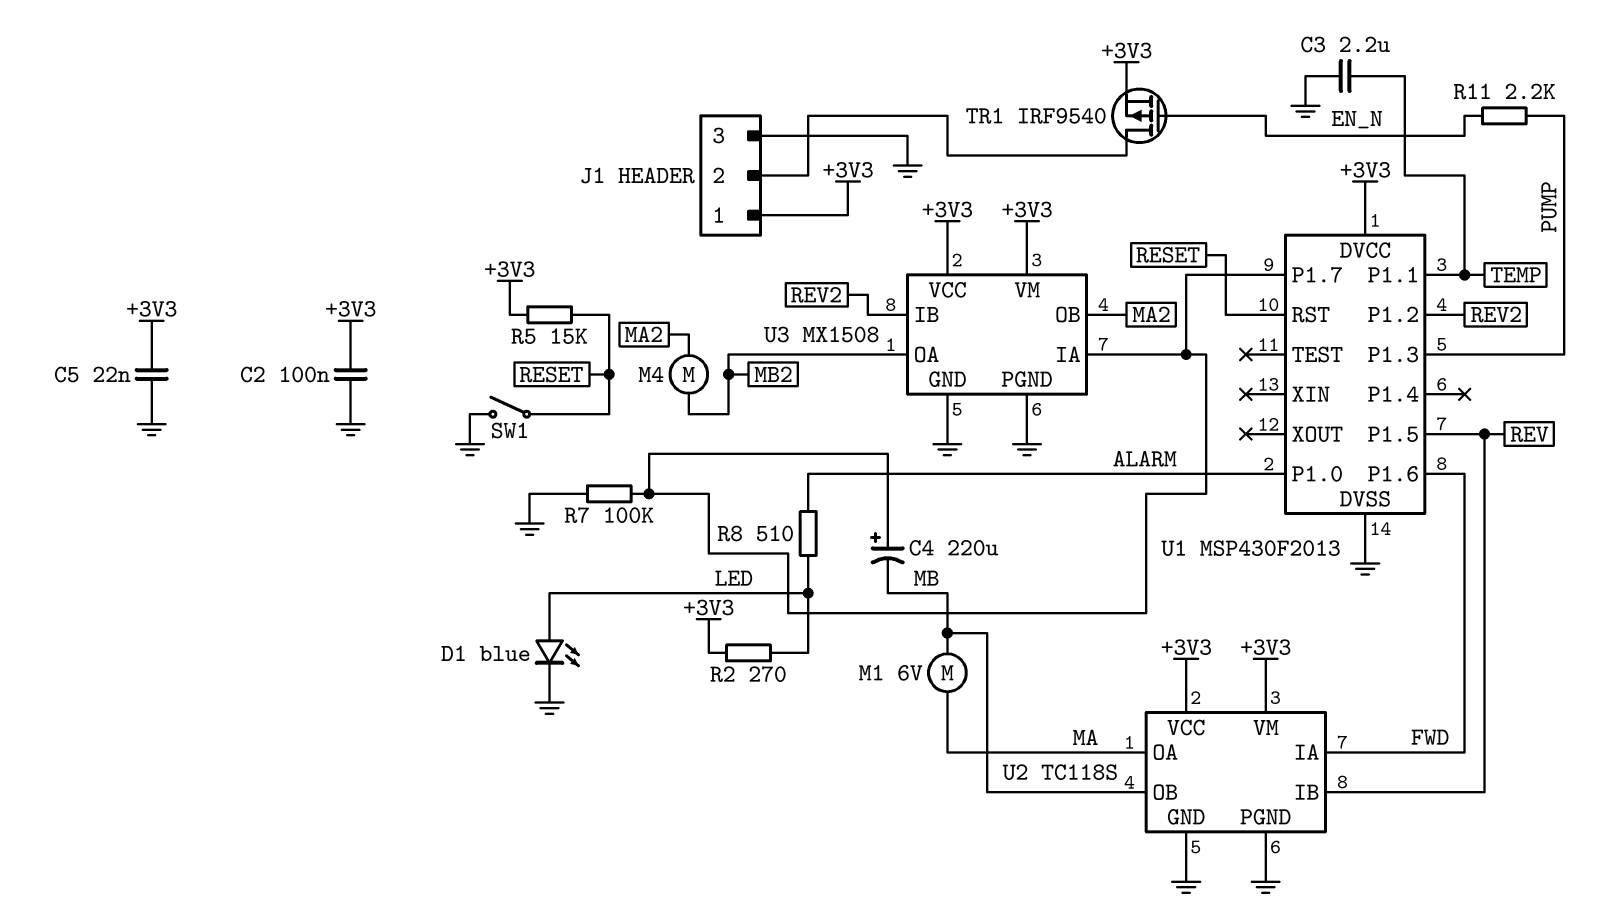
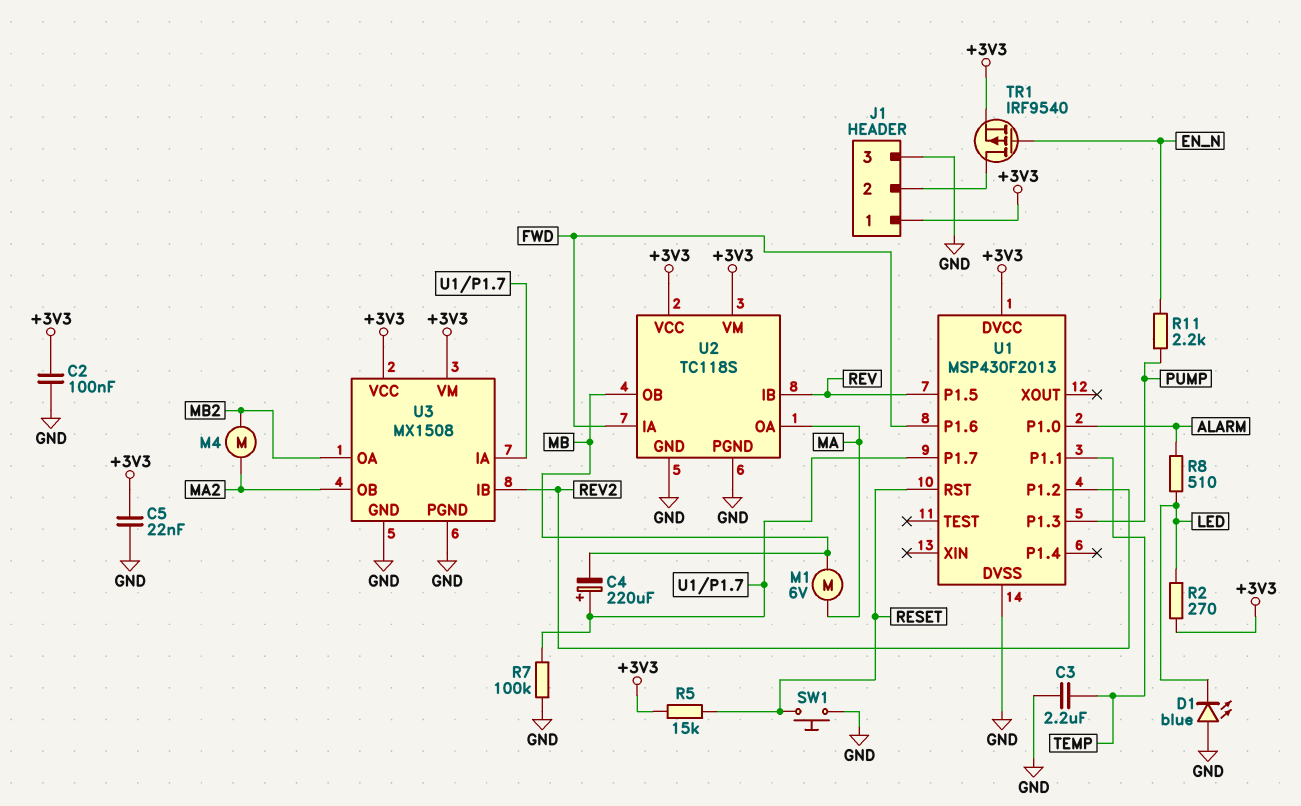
D1: LED blue (A LED, K GND) -> LED blue (A GND, K LED)
SW1: switch (GND, RESET) -> button (GND, RESET)

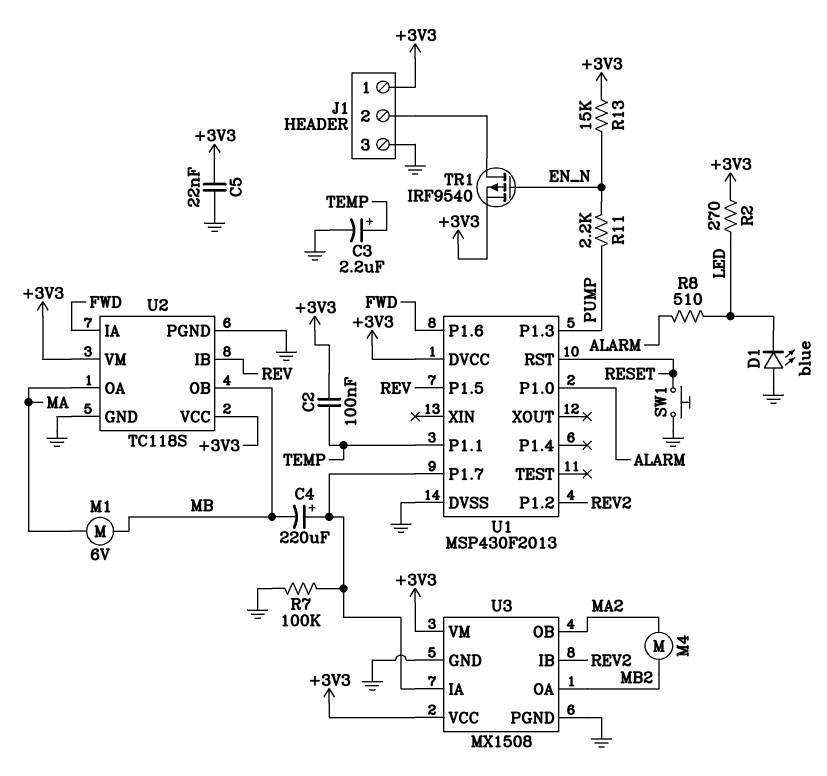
C2: 100nF (+3V3, GND) -> 100nF (+3V3, TEMP)
C3: 2.2uF (GND, TEMP) -> 2.2uF (plus TEMP, minus GND)
R5: 15k (+3V3, RESET) -> none
R13: none -> 15k (+3V3, EN_N)

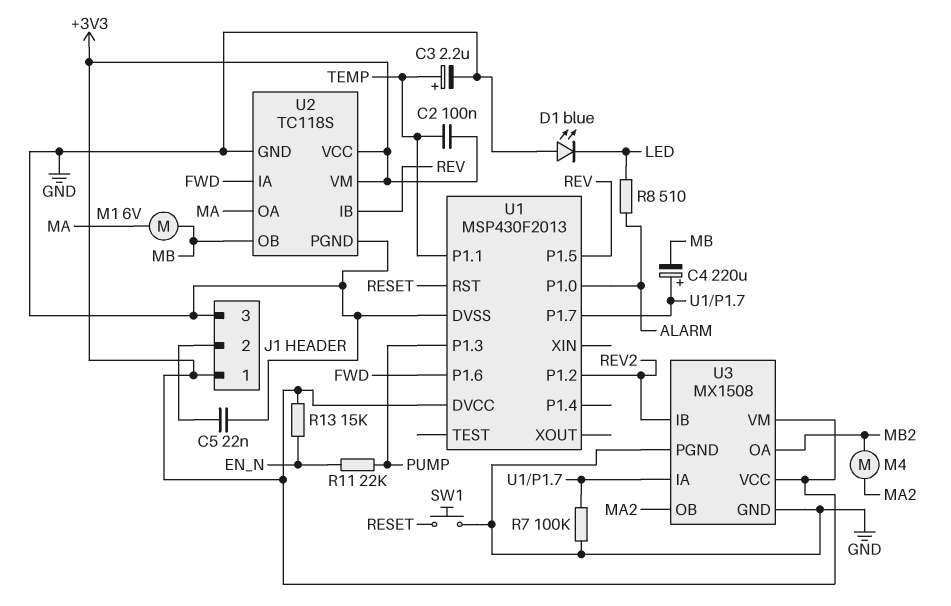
C5: 22nF (+3V3, GND) -> 22nF (GND, J1/2)
R2: 270 (+3V3, LED) -> none
R11: 2.2k (EN_N, PUMP) -> 22k (EN_N, PUMP)
TR1: PMOS IRF9540 (G EN_N, D J1/2, S +3V3) -> none

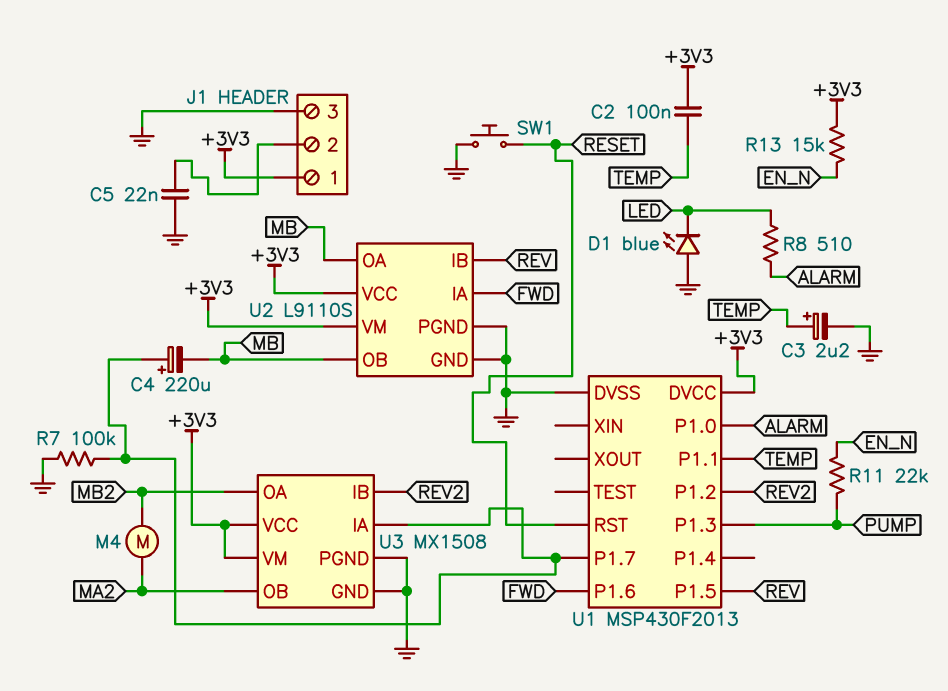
M1: motor 6V (MA, MB) -> none
U2: TC118S -> L9110S
U2 pin OA: MA -> MB

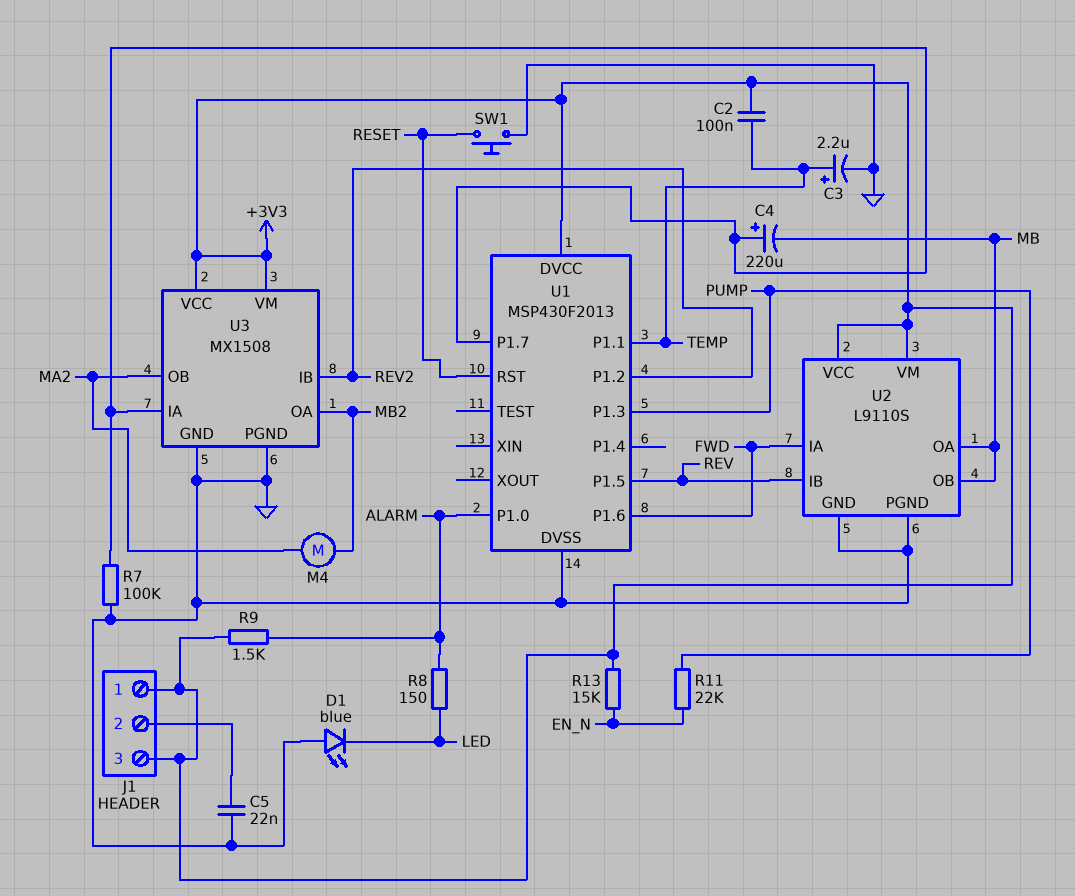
J1 pin 3: GND -> +3V3
R8: 510 (ALARM, LED) -> 150 (ALARM, LED)
R9: none -> 1.5k (+3V3, ALARM)

